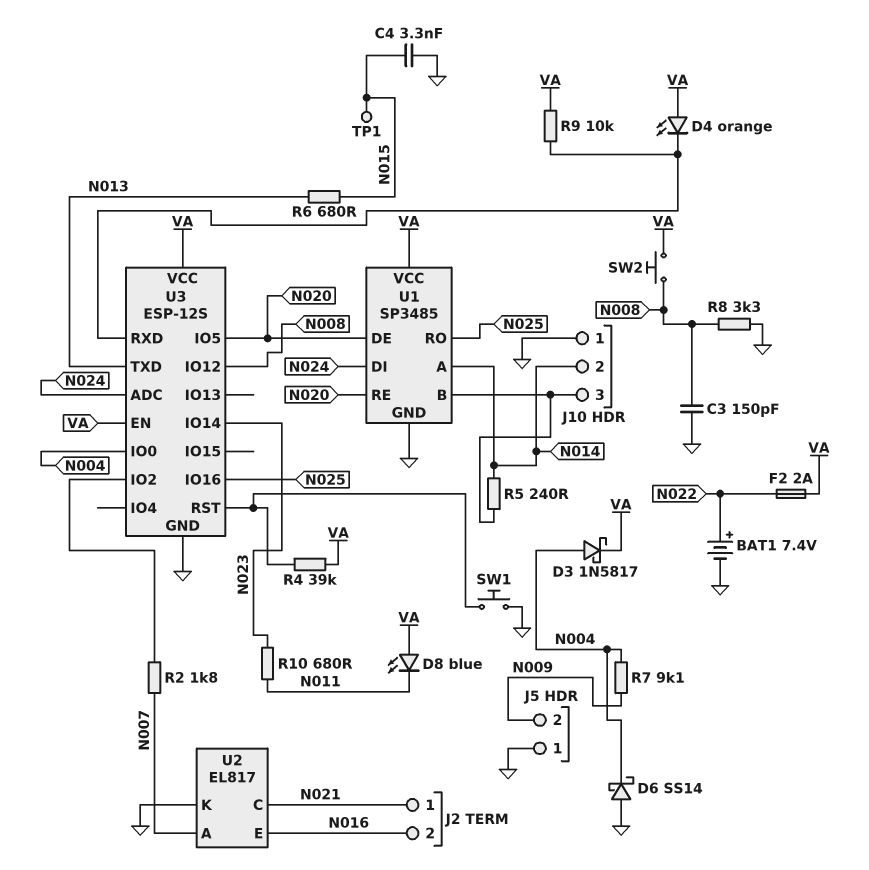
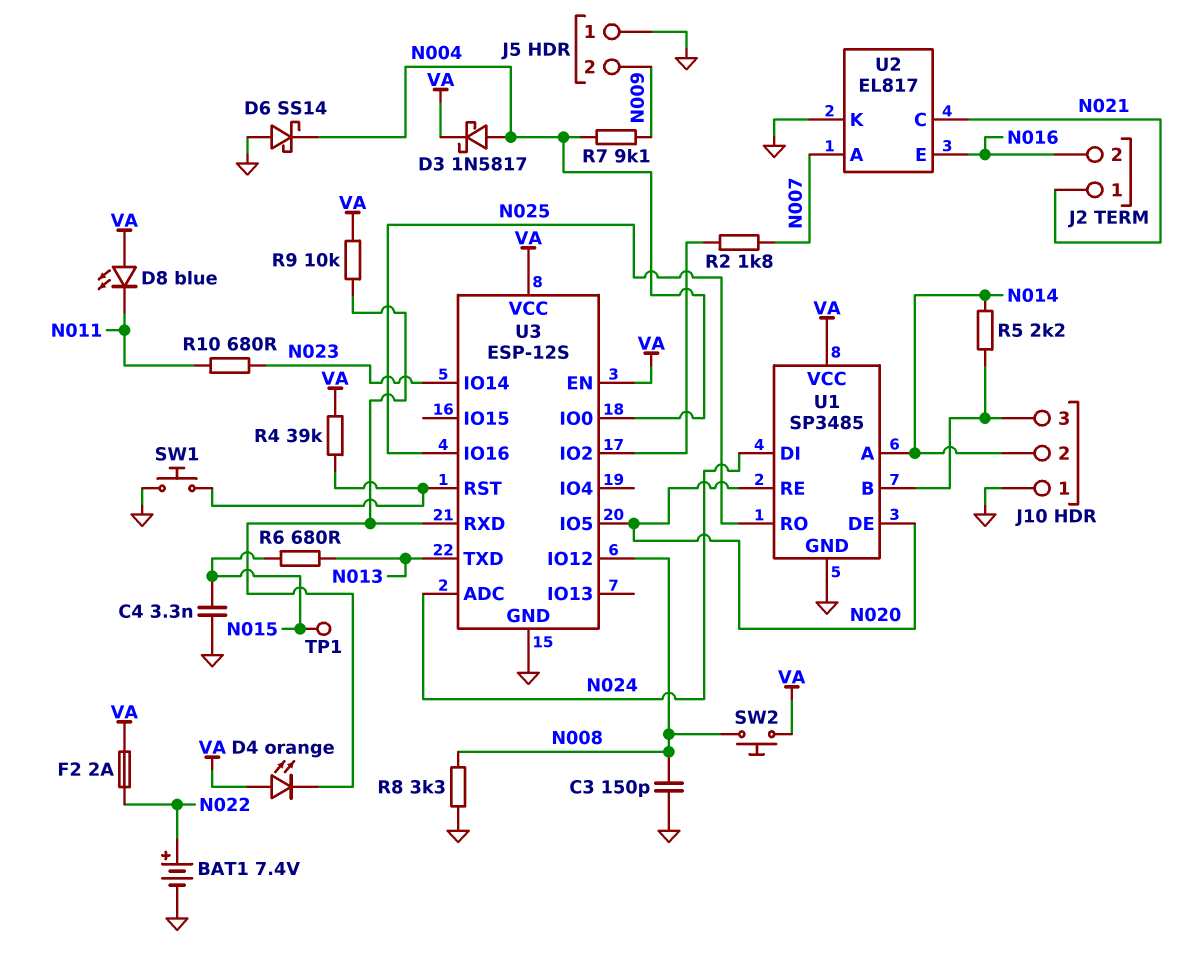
R5: 240 (J10/3, N014) -> 2.2k (J10/3, N014)

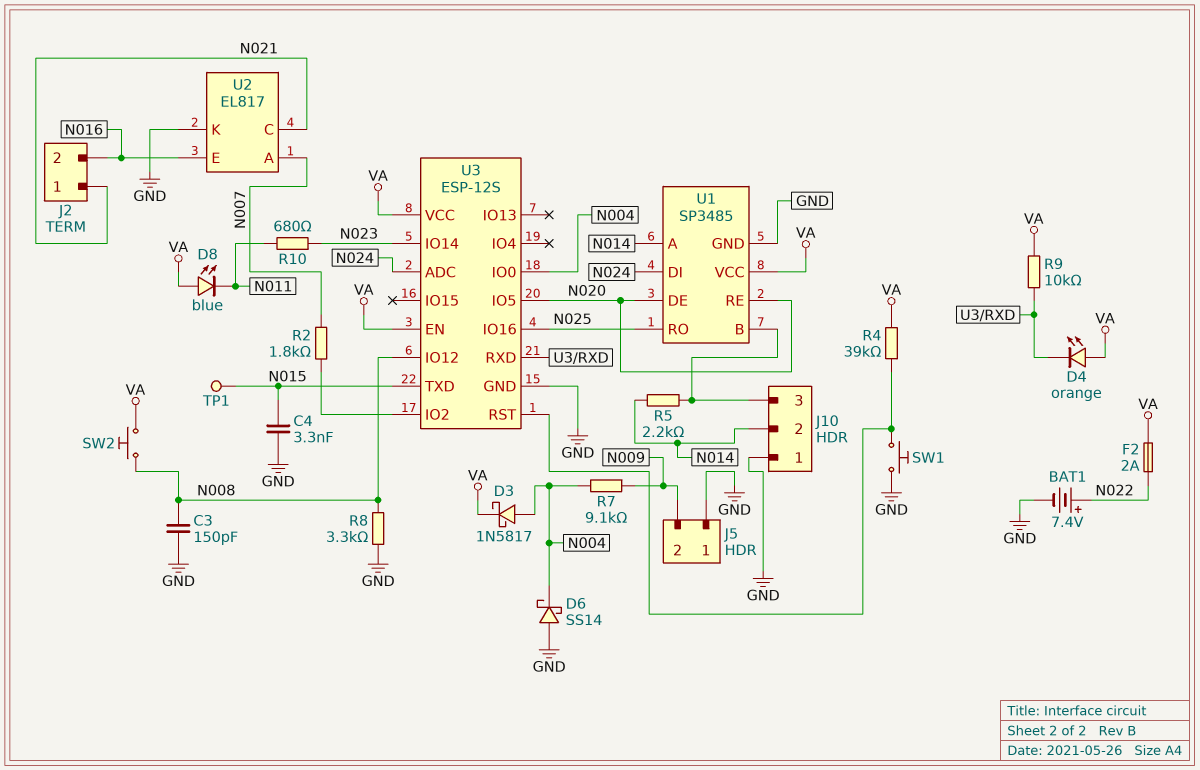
R6: 680 (N013, N015) -> none
U3 pin TXD: N013 -> N015

